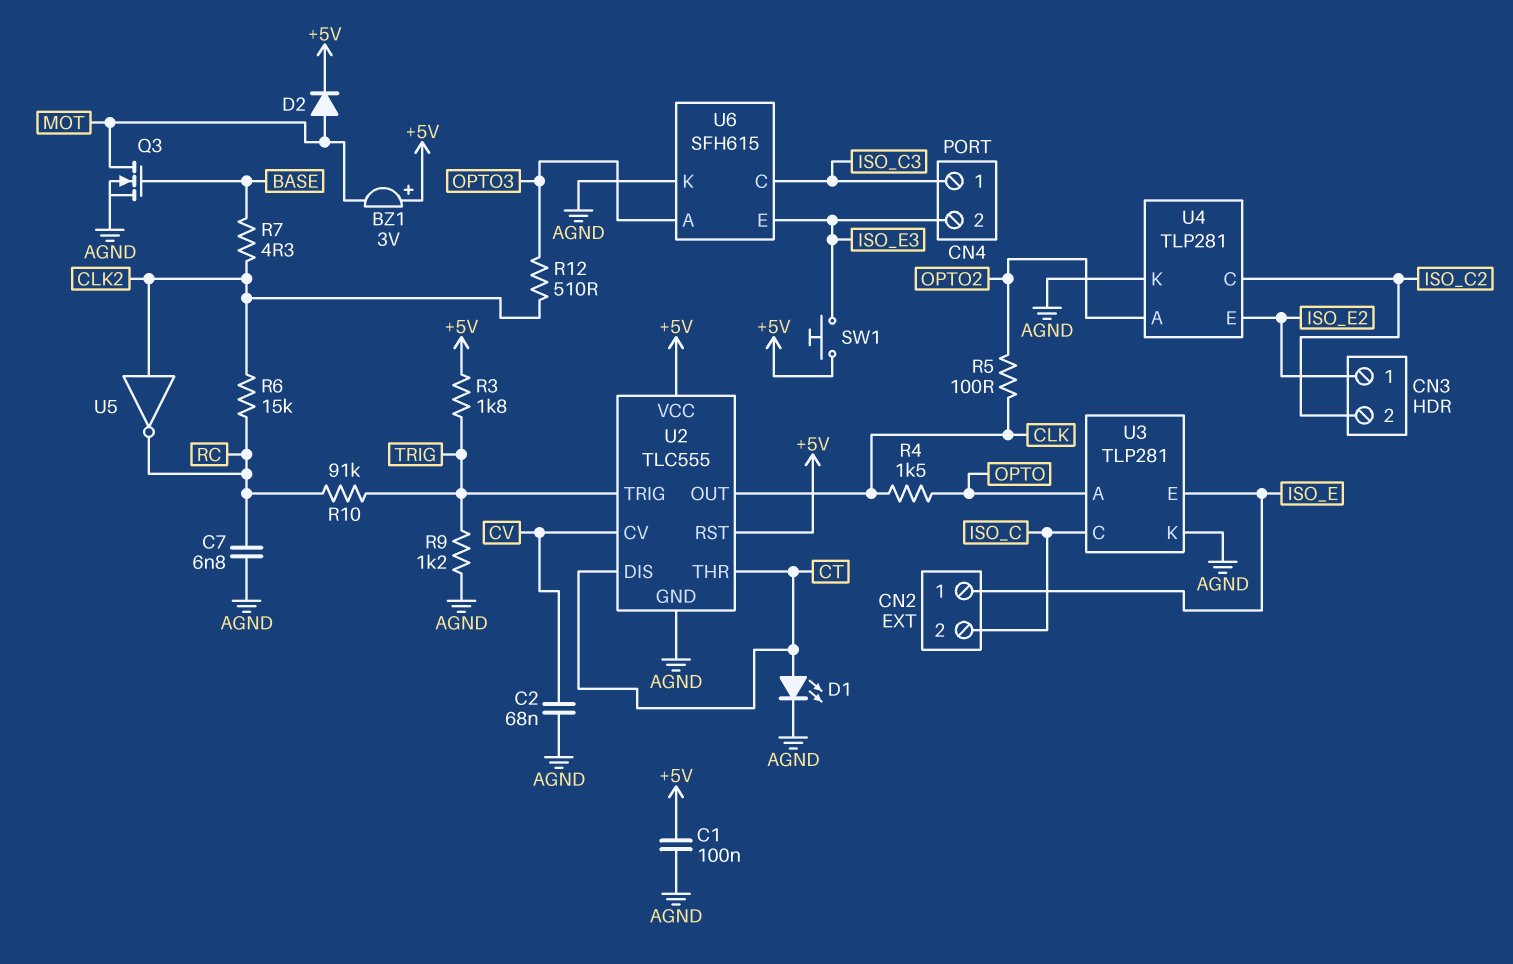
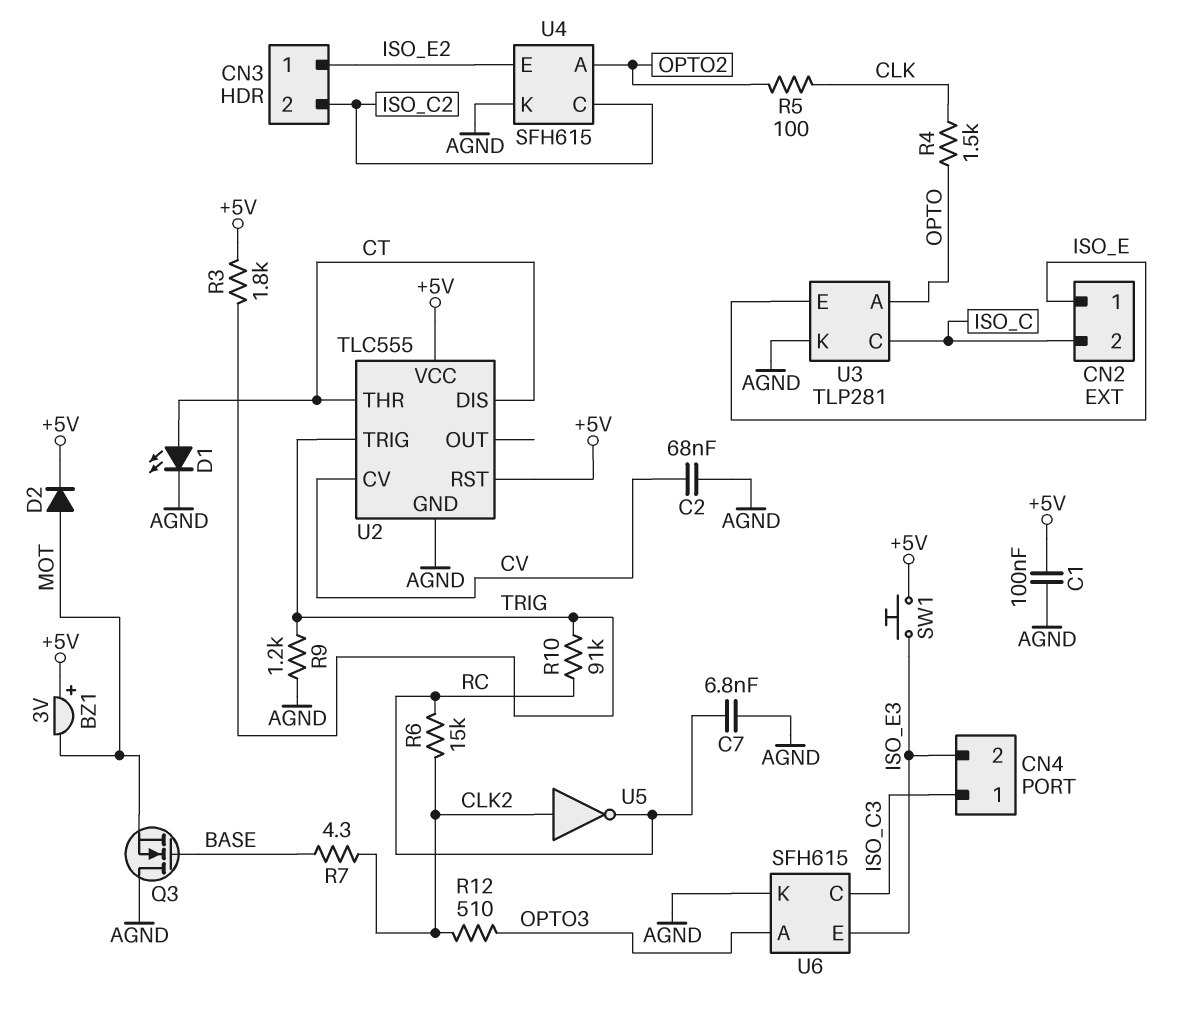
Q3: NMOS (G BASE, D MOT, S AGND) -> NMOS (G BASE, D AGND, S MOT)
U2 pin OUT: CLK -> none
U4: TLP281 -> SFH615

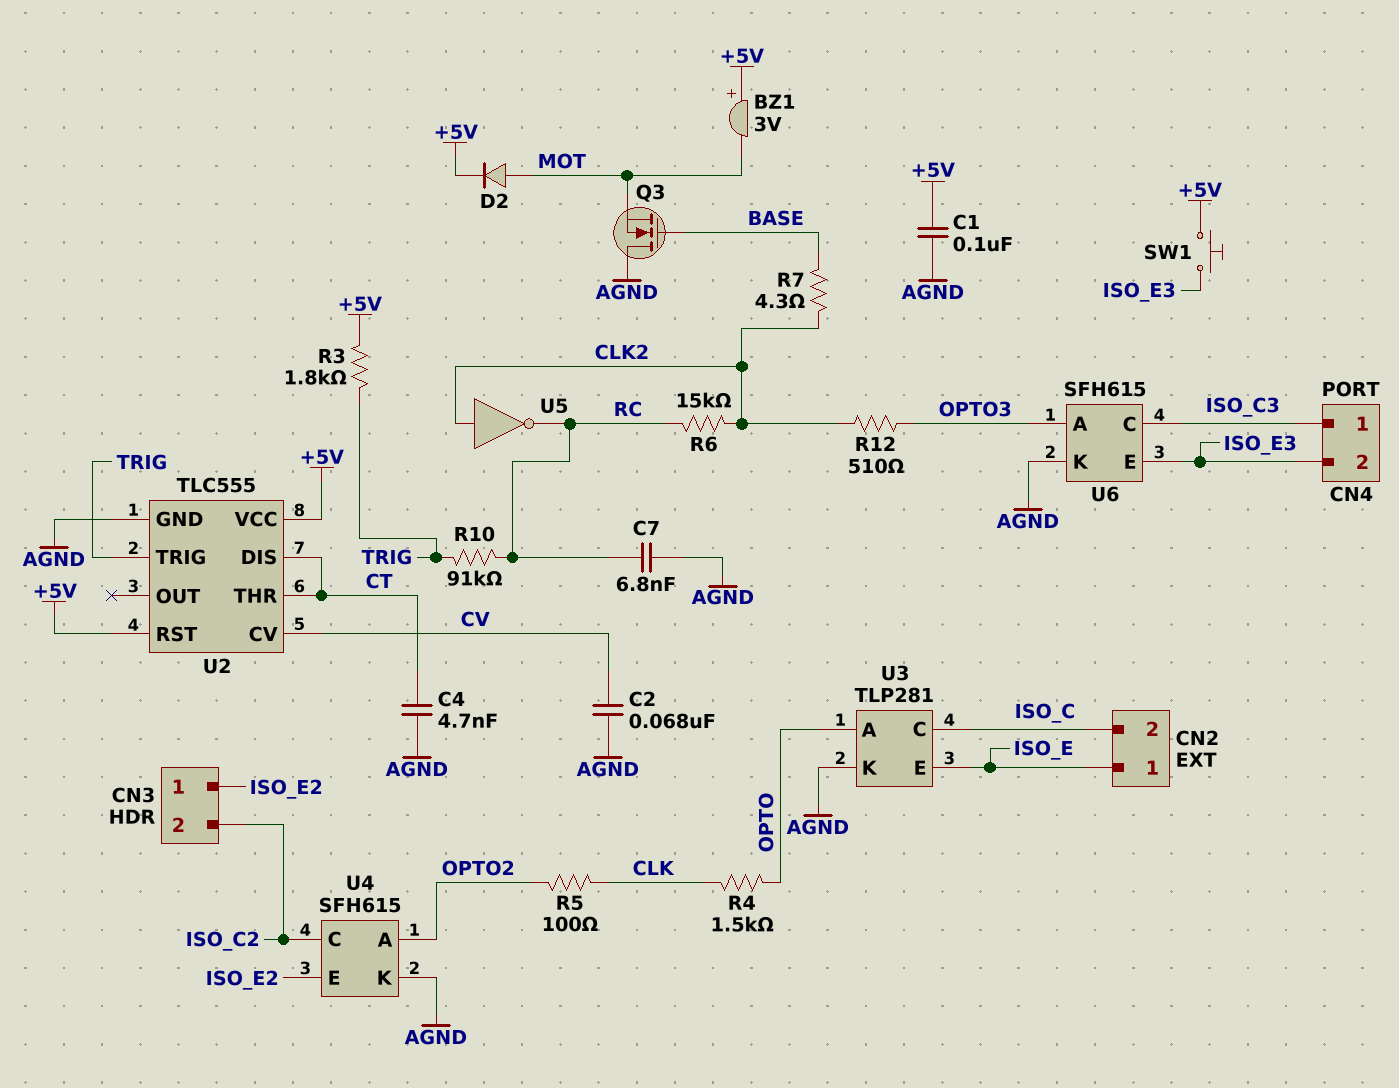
C4: none -> 4.7nF (AGND, CT)
D1: LED (A CT, K AGND) -> none
R9: 1.2k (AGND, TRIG) -> none

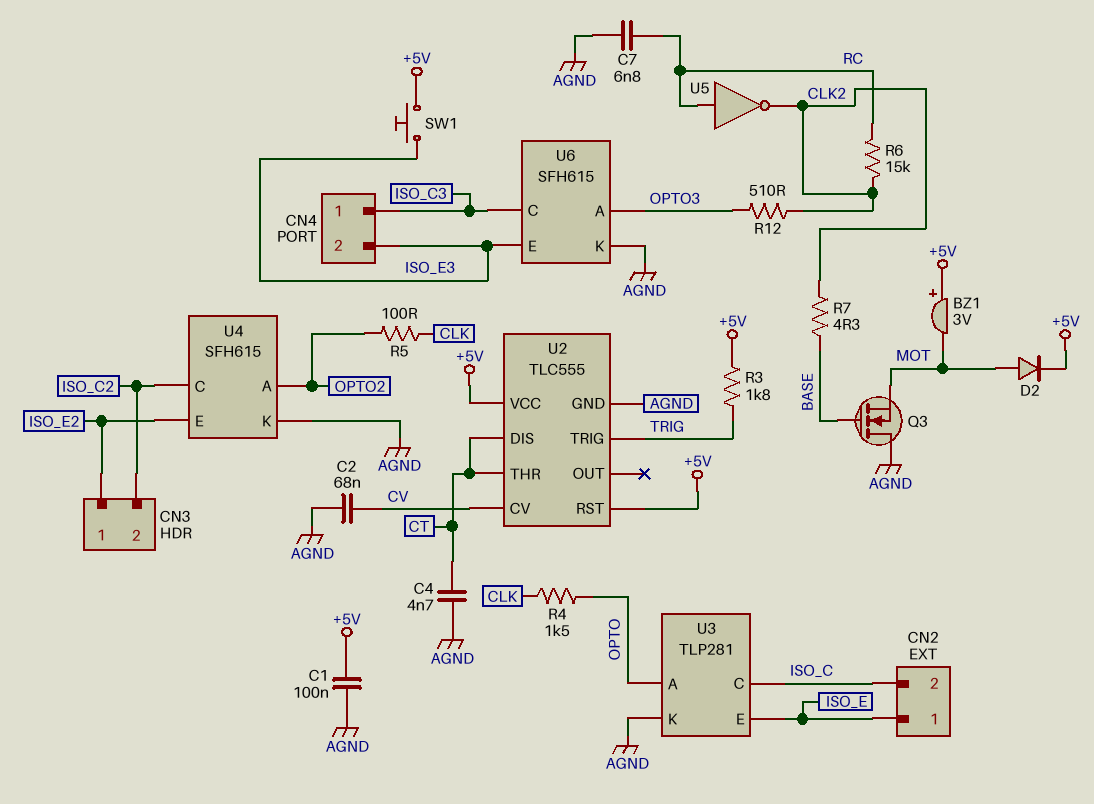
R10: 91k (RC, TRIG) -> none
U5: NOT (in CLK2, out RC) -> NOT (in RC, out CLK2)

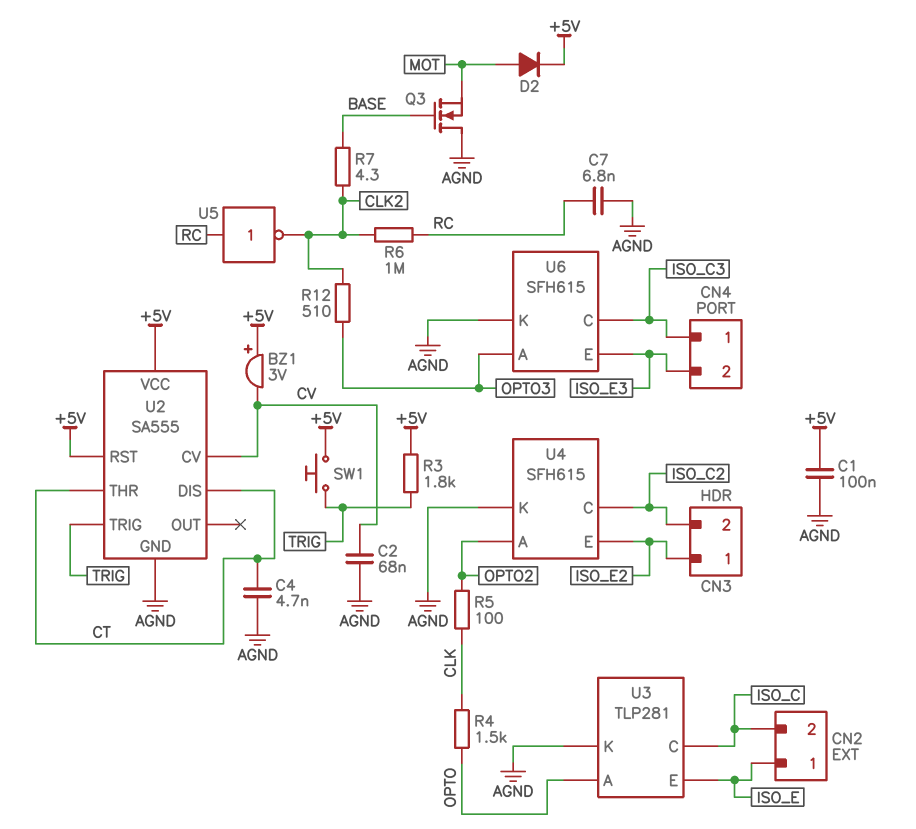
BZ1: buzzer 3V (plus +5V, minus MOT) -> buzzer 3V (plus +5V, minus CV)
R6: 15k (CLK2, RC) -> 1M (CLK2, RC)
SW1: button (+5V, ISO_E3) -> button (+5V, TRIG)
U2: TLC555 -> SA555

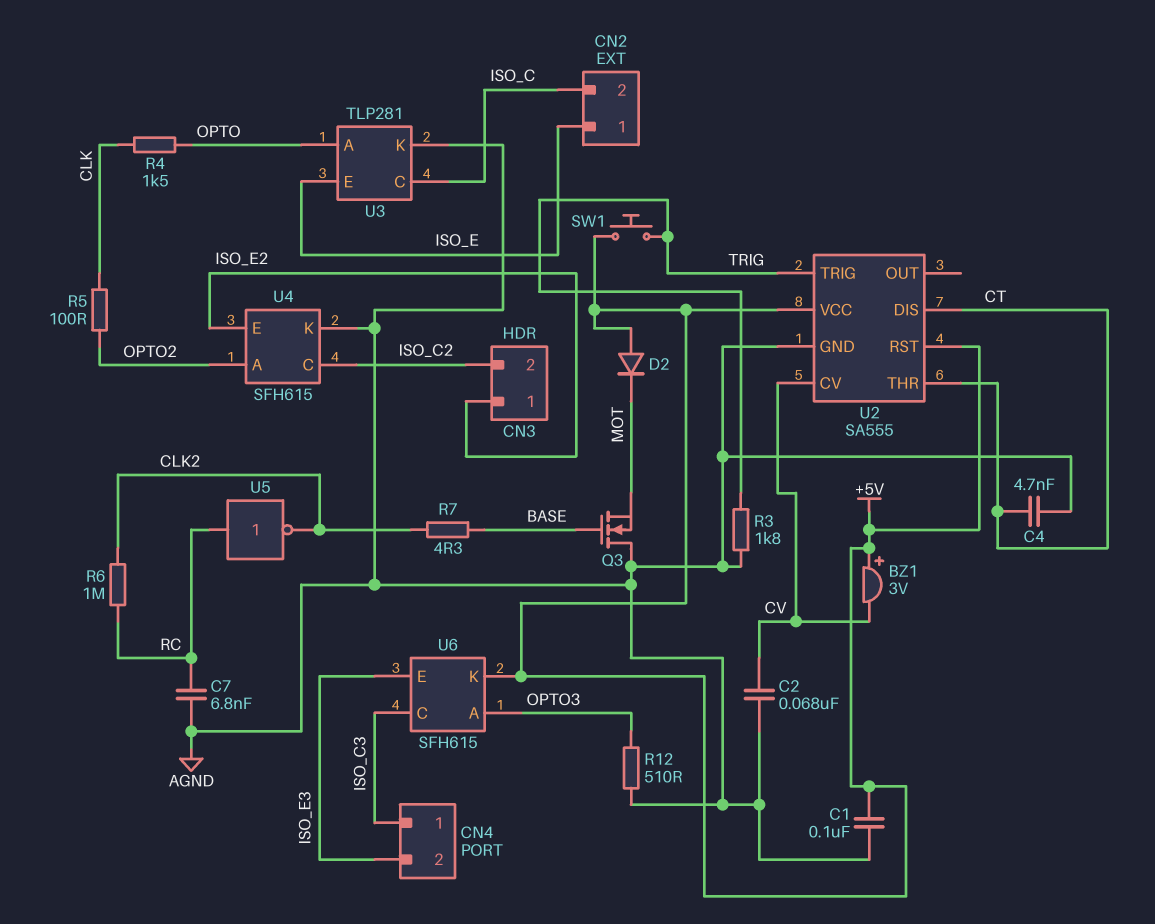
D2: diode (A MOT, K +5V) -> diode (A +5V, K MOT)
R3: 1.8k (+5V, TRIG) -> 1.8k (AGND, TRIG)
R12: 510 (CLK2, OPTO3) -> 510 (AGND, OPTO3)
U6 pin K: AGND -> +5V

